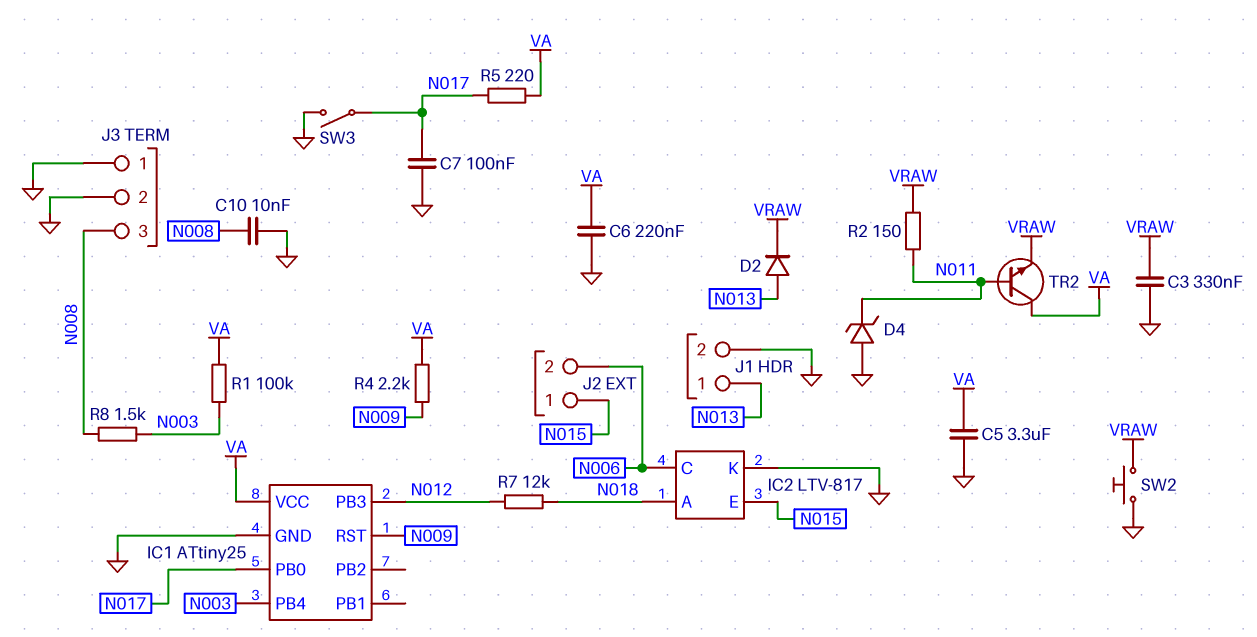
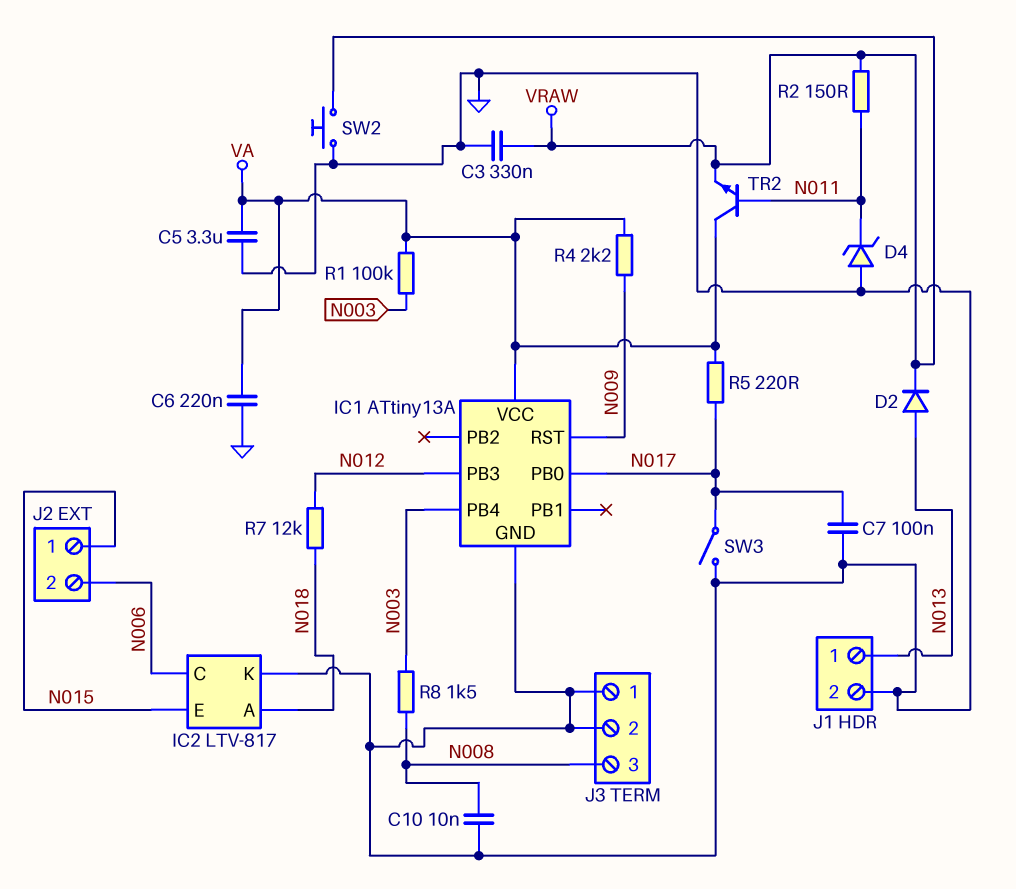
IC1: ATtiny25 -> ATtiny13A

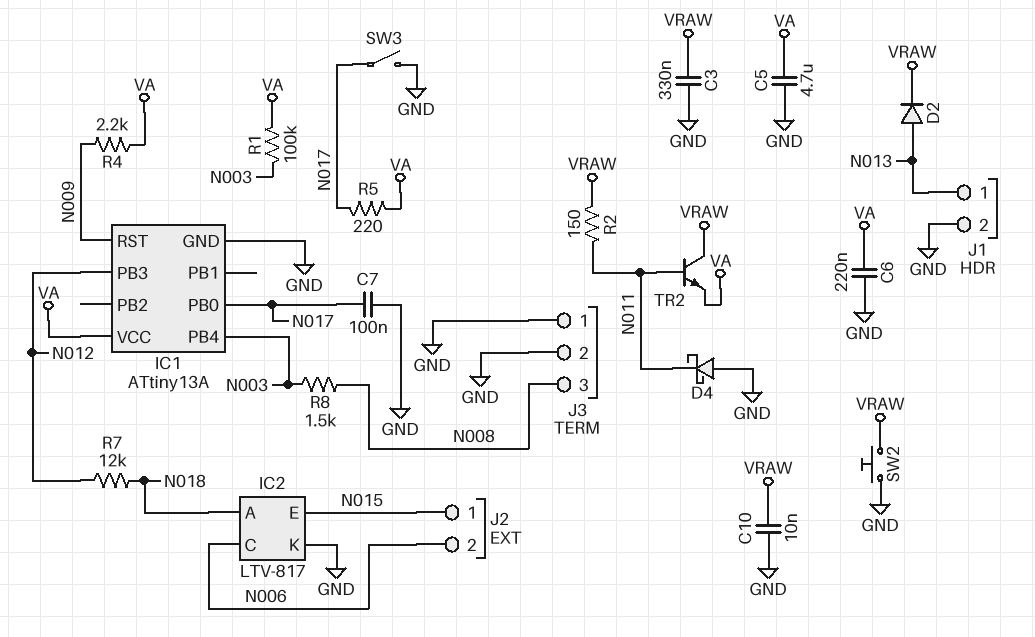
C5: 3.3uF (GND, VA) -> 4.7uF (GND, VA)
C10: 10nF (GND, N008) -> 10nF (GND, VRAW)
D4: zener (A GND, K N011) -> schottky (A GND, K N011)
TR2: NPN (B N011, C VA, E VRAW) -> NPN (B N011, C VRAW, E VA)

